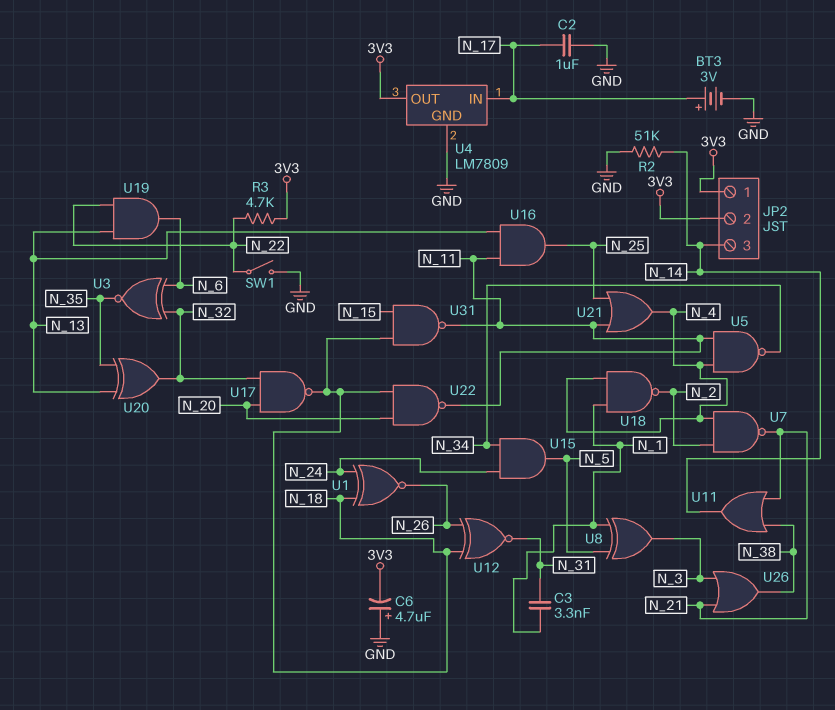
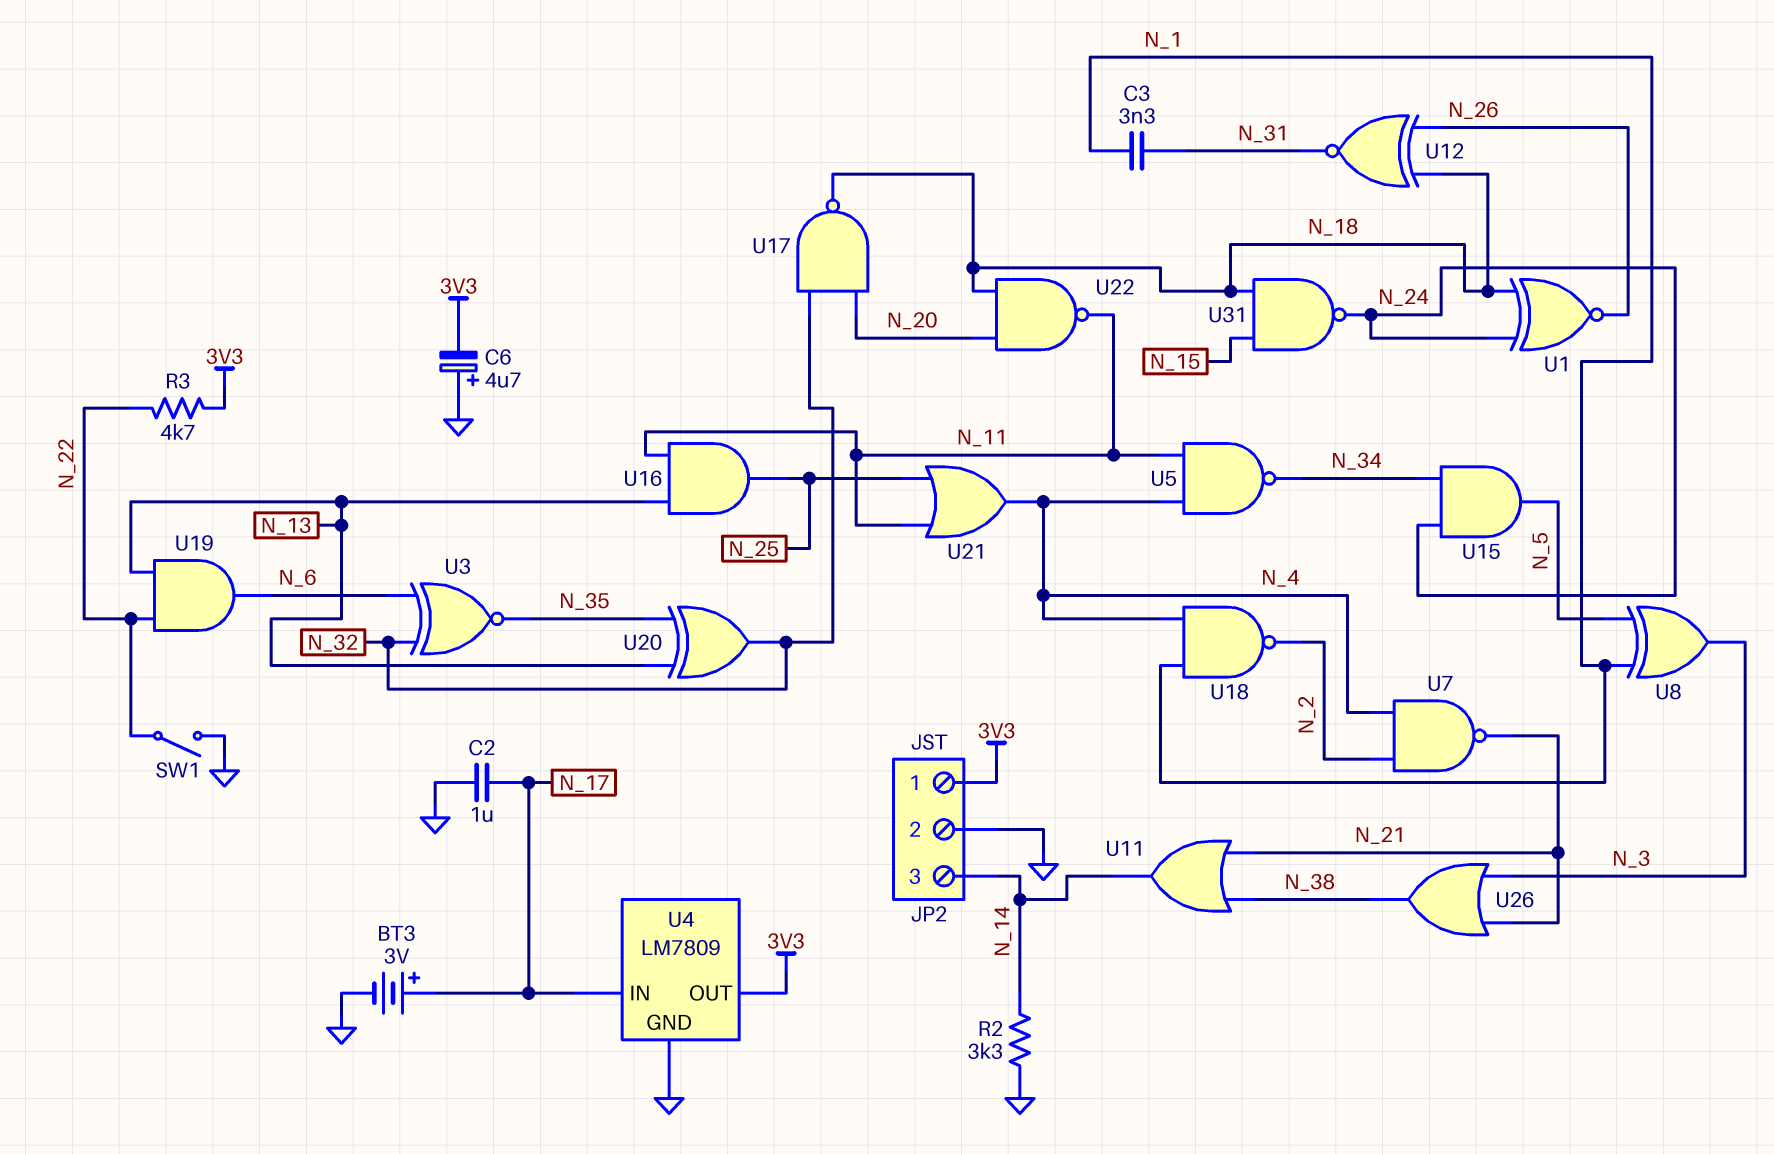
JP2 pin 2: 3V3 -> GND
R2: 51k (GND, N_14) -> 3.3k (GND, N_14)
U31: NAND (in N_15, in N_18, out N_11) -> NAND (in N_15, in N_18, out N_24)

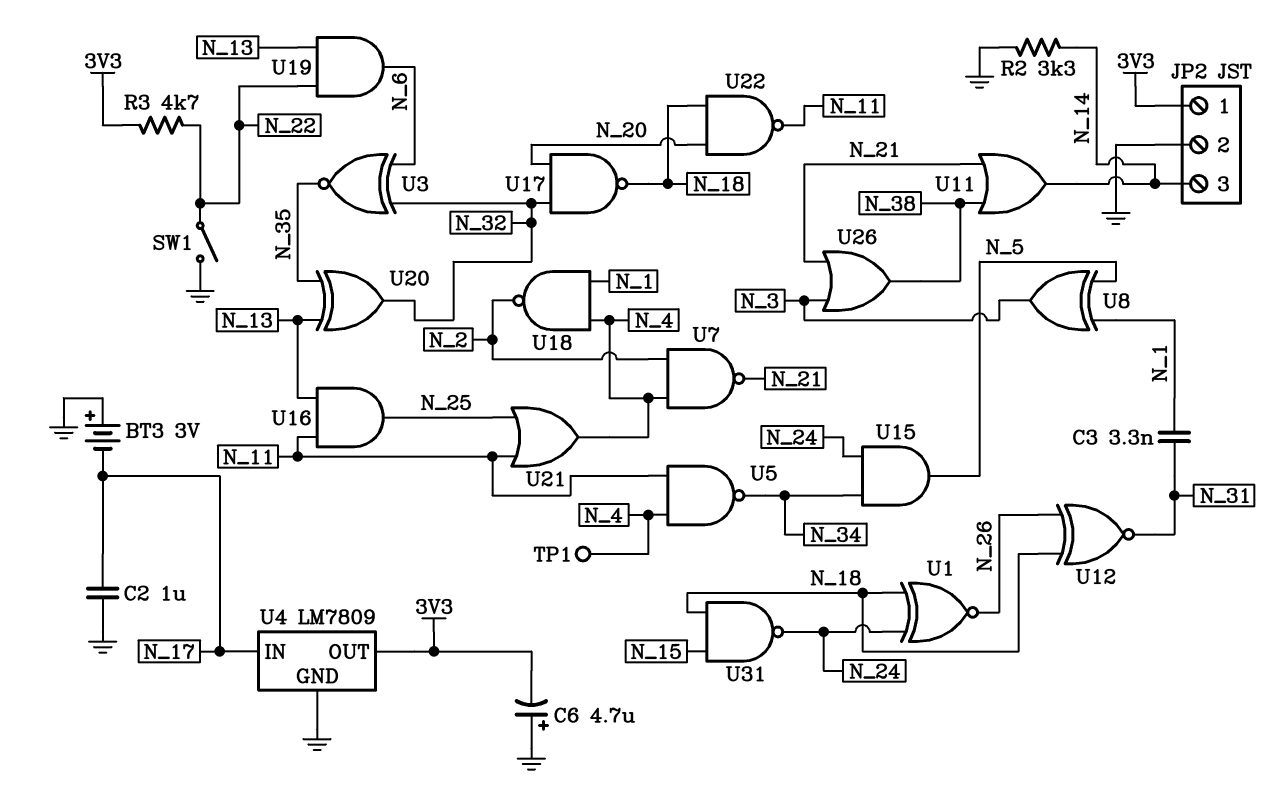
BT3: 3V (plus N_17, minus GND) -> 3V (plus GND, minus N_17)
TP1: none -> test point (N_4)

